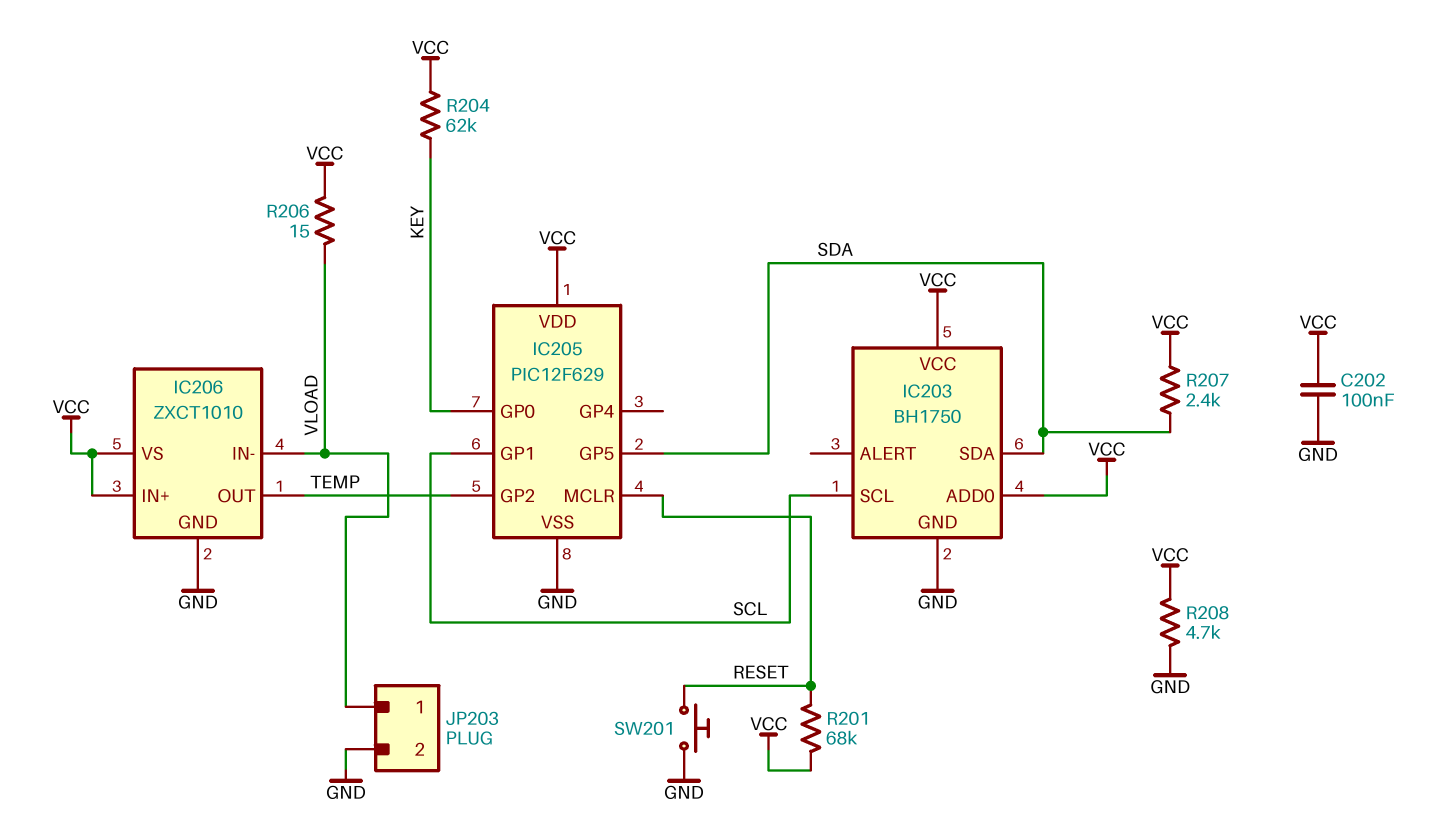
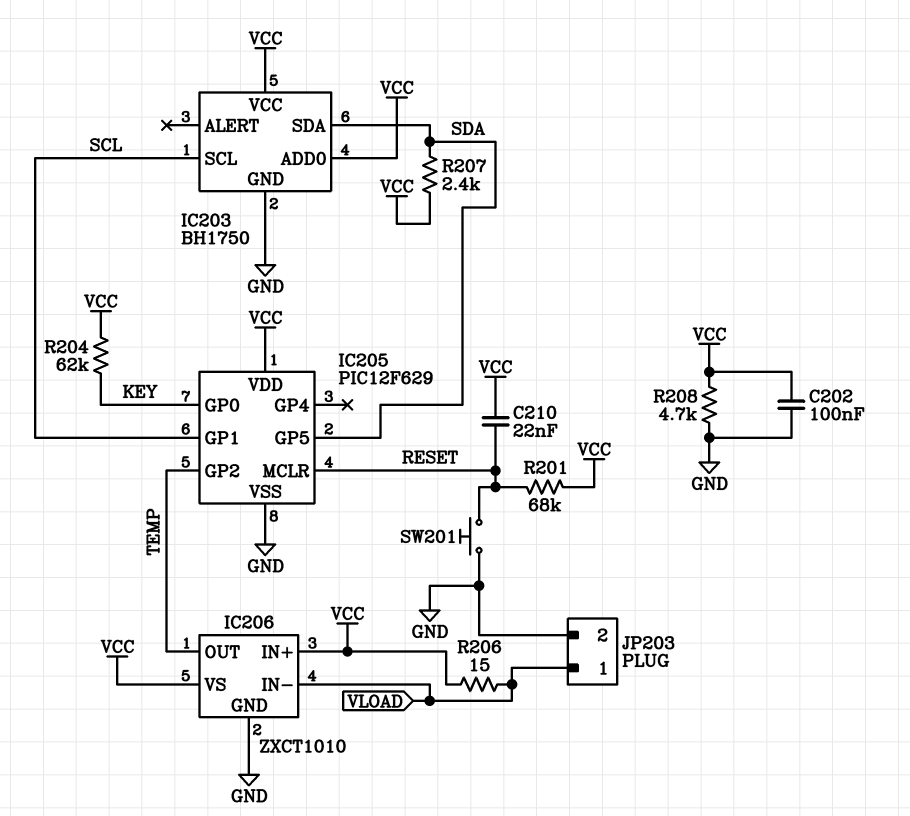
C210: none -> 22nF (RESET, VCC)

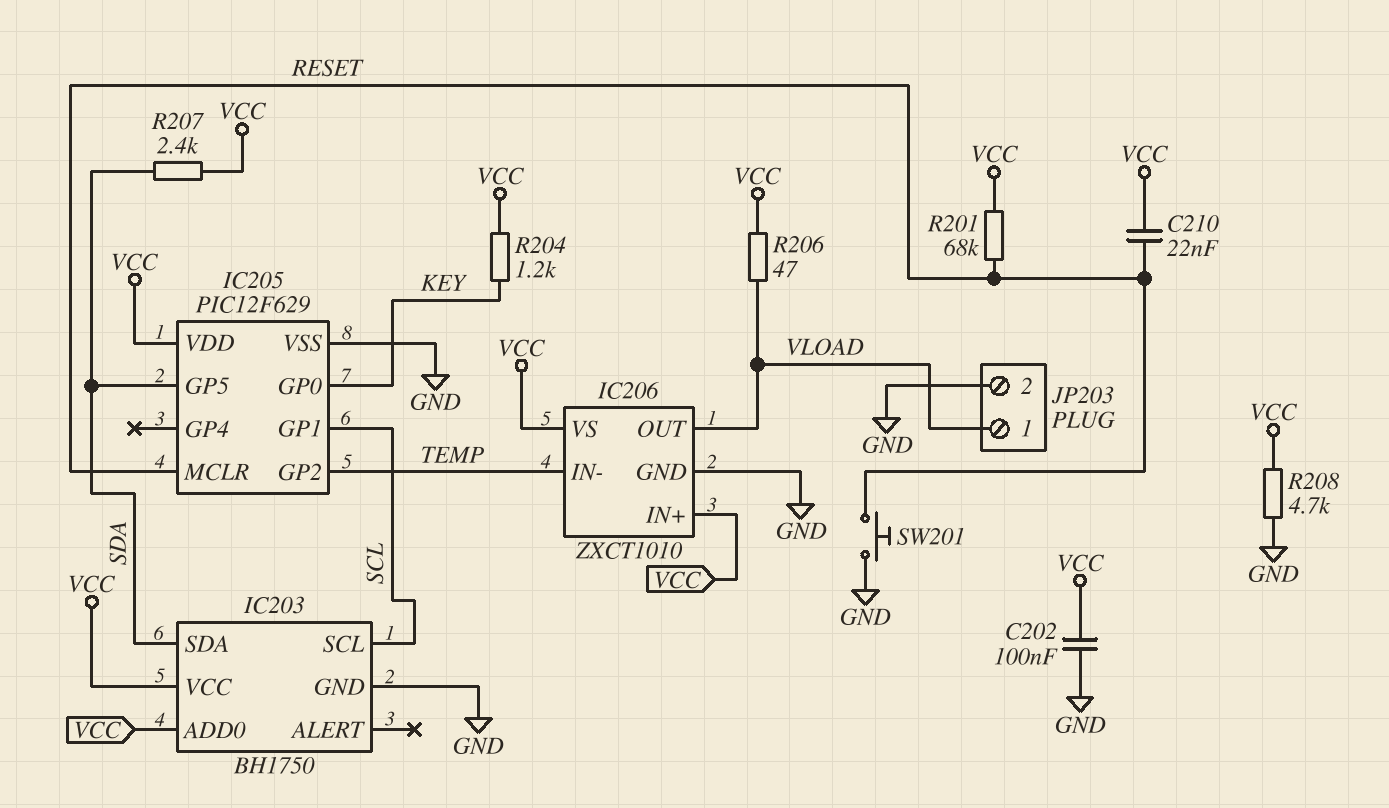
IC206 pin IN-: VLOAD -> TEMP
IC206 pin OUT: TEMP -> VLOAD
R204: 62k (KEY, VCC) -> 1.2k (KEY, VCC)
R206: 15 (VCC, VLOAD) -> 47 (VCC, VLOAD)

